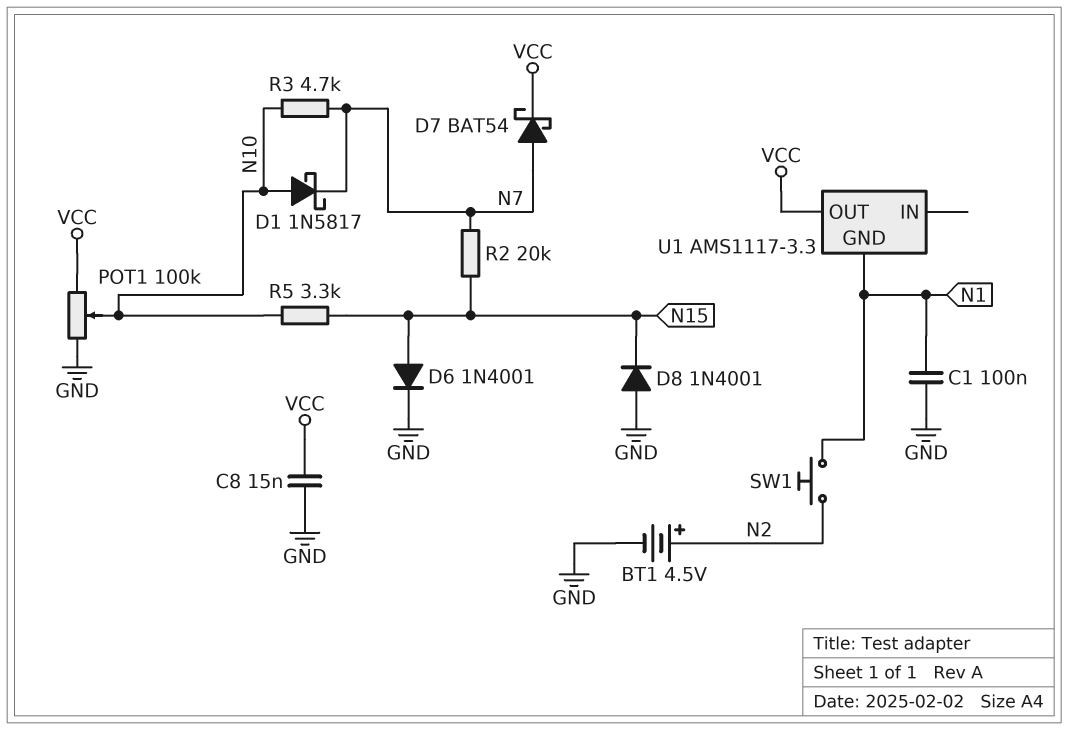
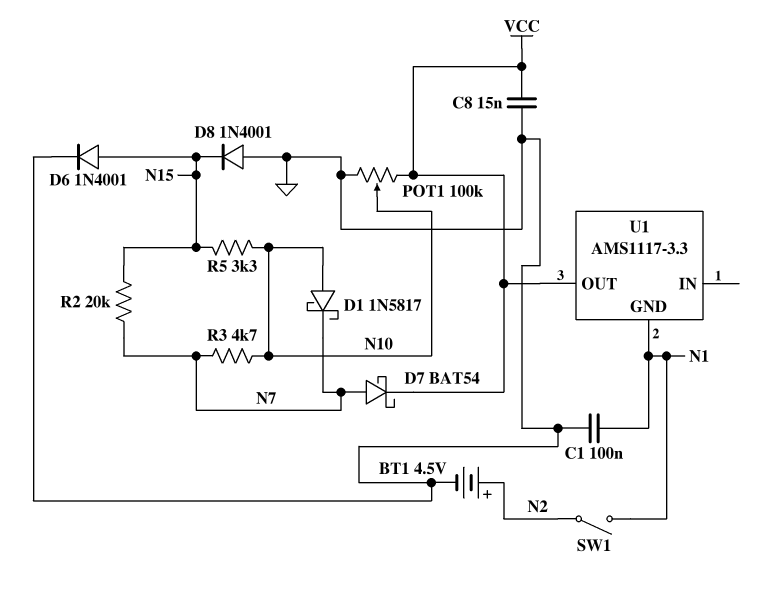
SW1: button (N1, N2) -> switch (N1, N2)

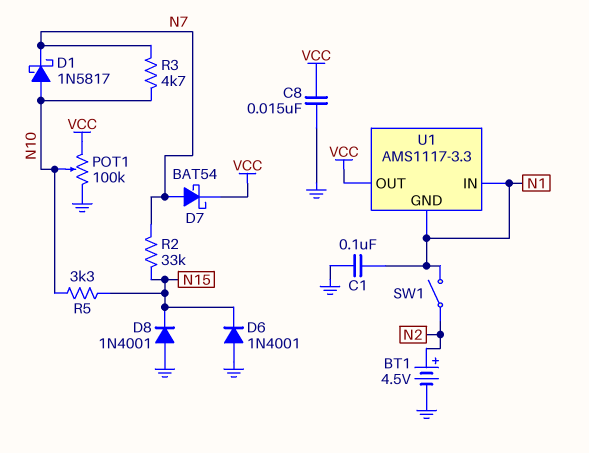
D6: diode 1N4001 (A N15, K GND) -> diode 1N4001 (A GND, K N15)
R2: 20k (N7, N15) -> 33k (N7, N15)
U1 pin IN: none -> N1

